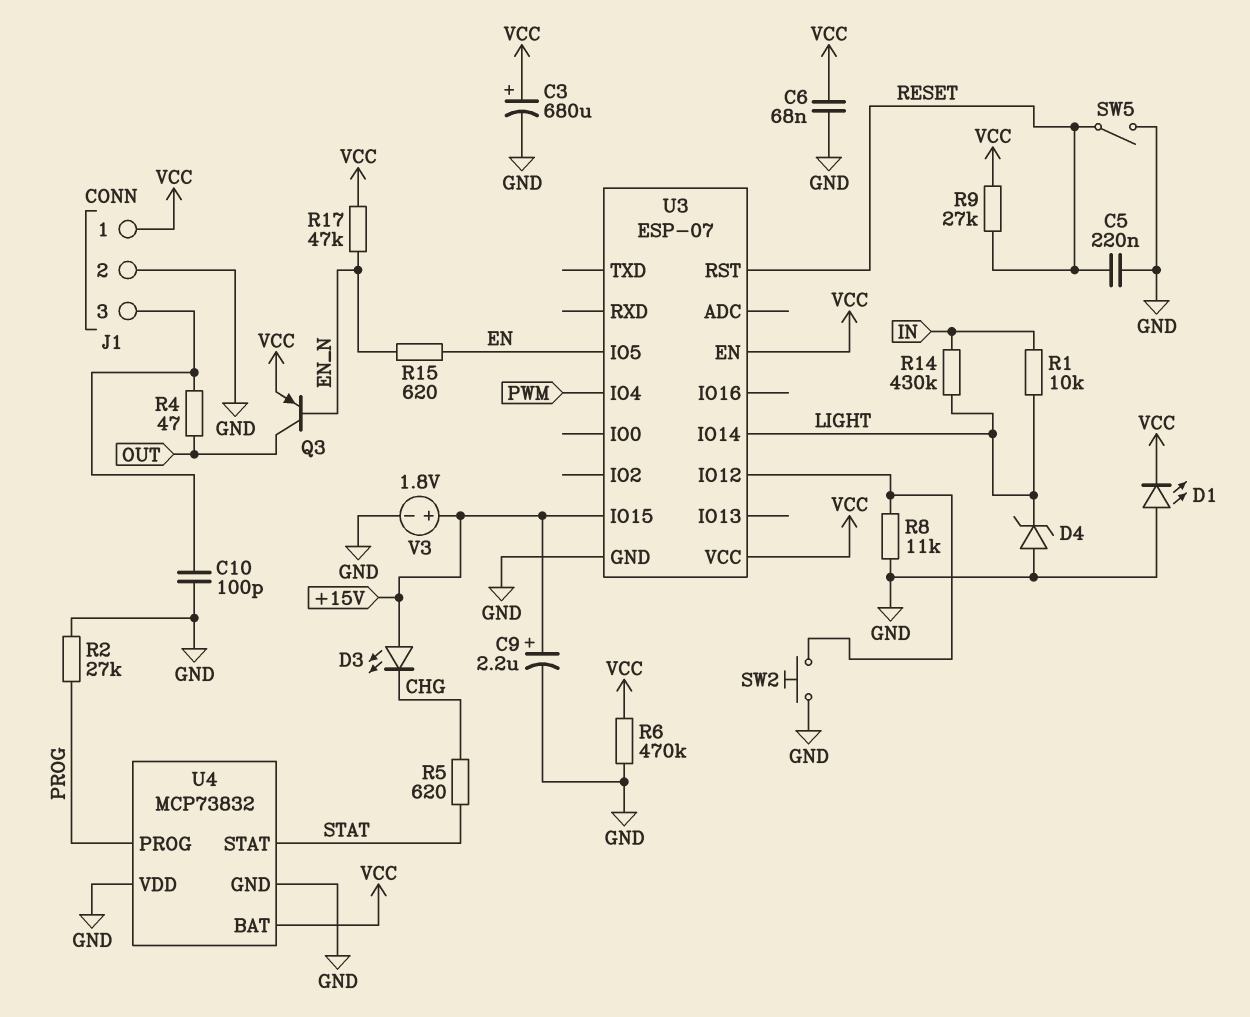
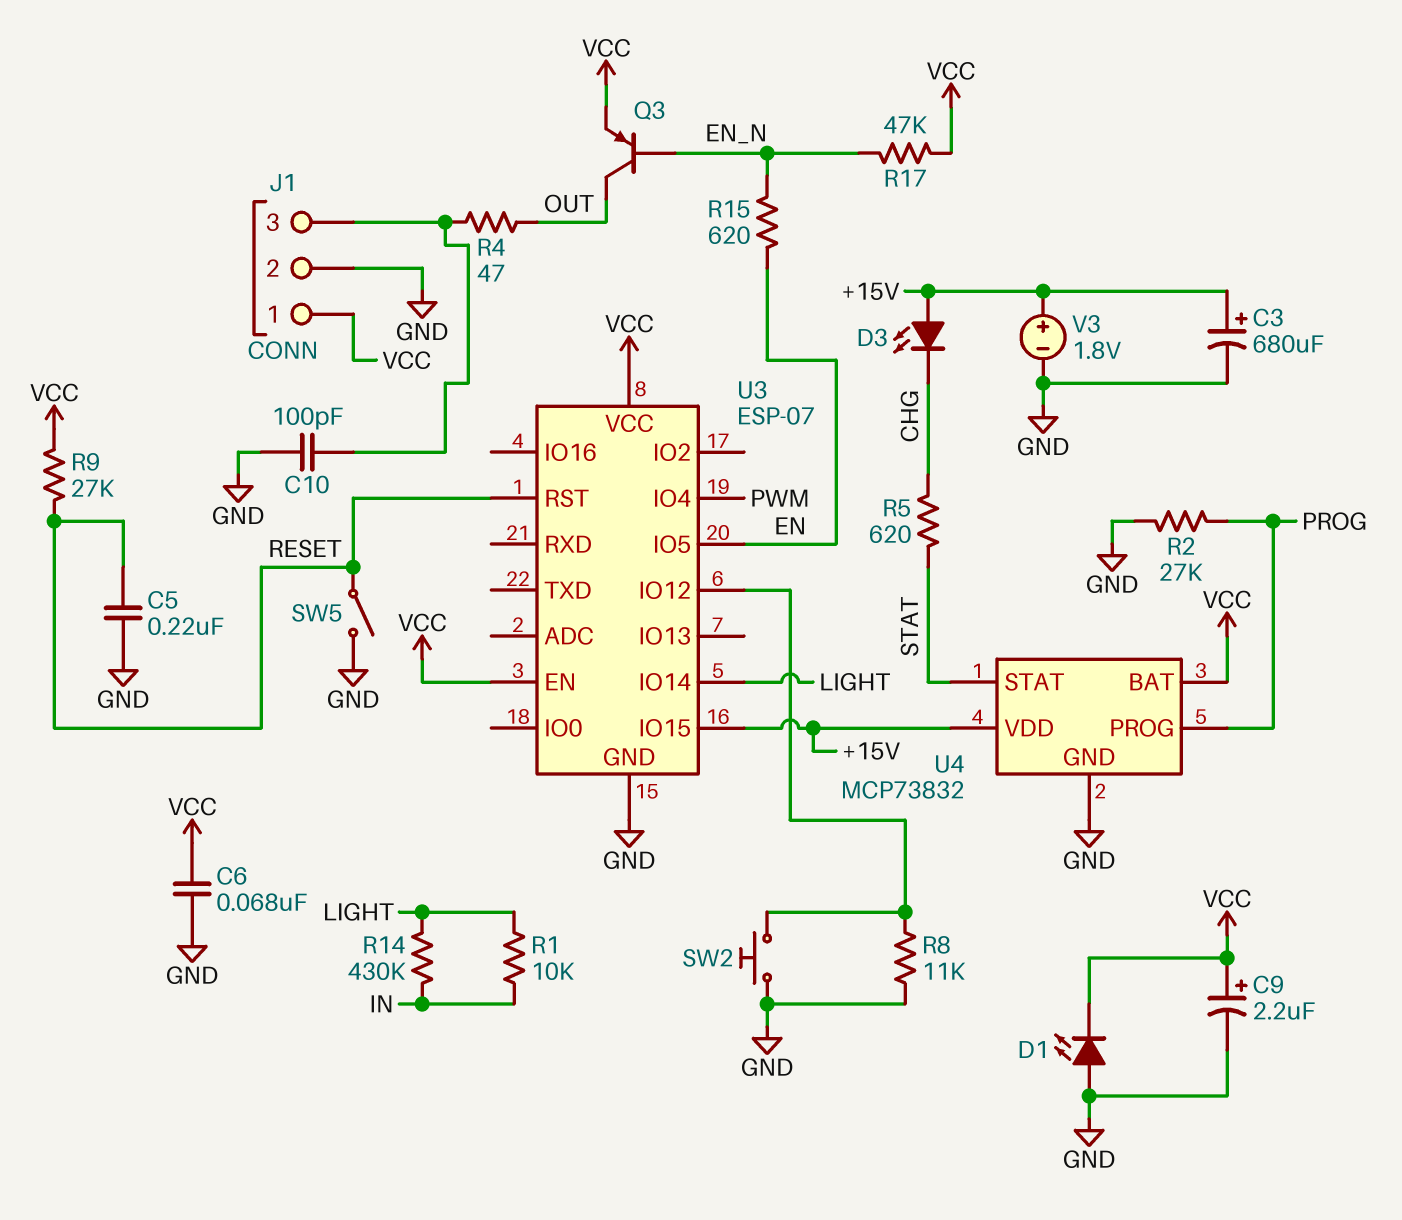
C3: 680uF (plus VCC, minus GND) -> 680uF (plus +15V, minus GND)
C9: 2.2uF (plus +15V, minus GND) -> 2.2uF (plus VCC, minus GND)
D4: zener (A GND, K LIGHT) -> none
R6: 470k (GND, VCC) -> none
U4 pin VDD: GND -> +15V

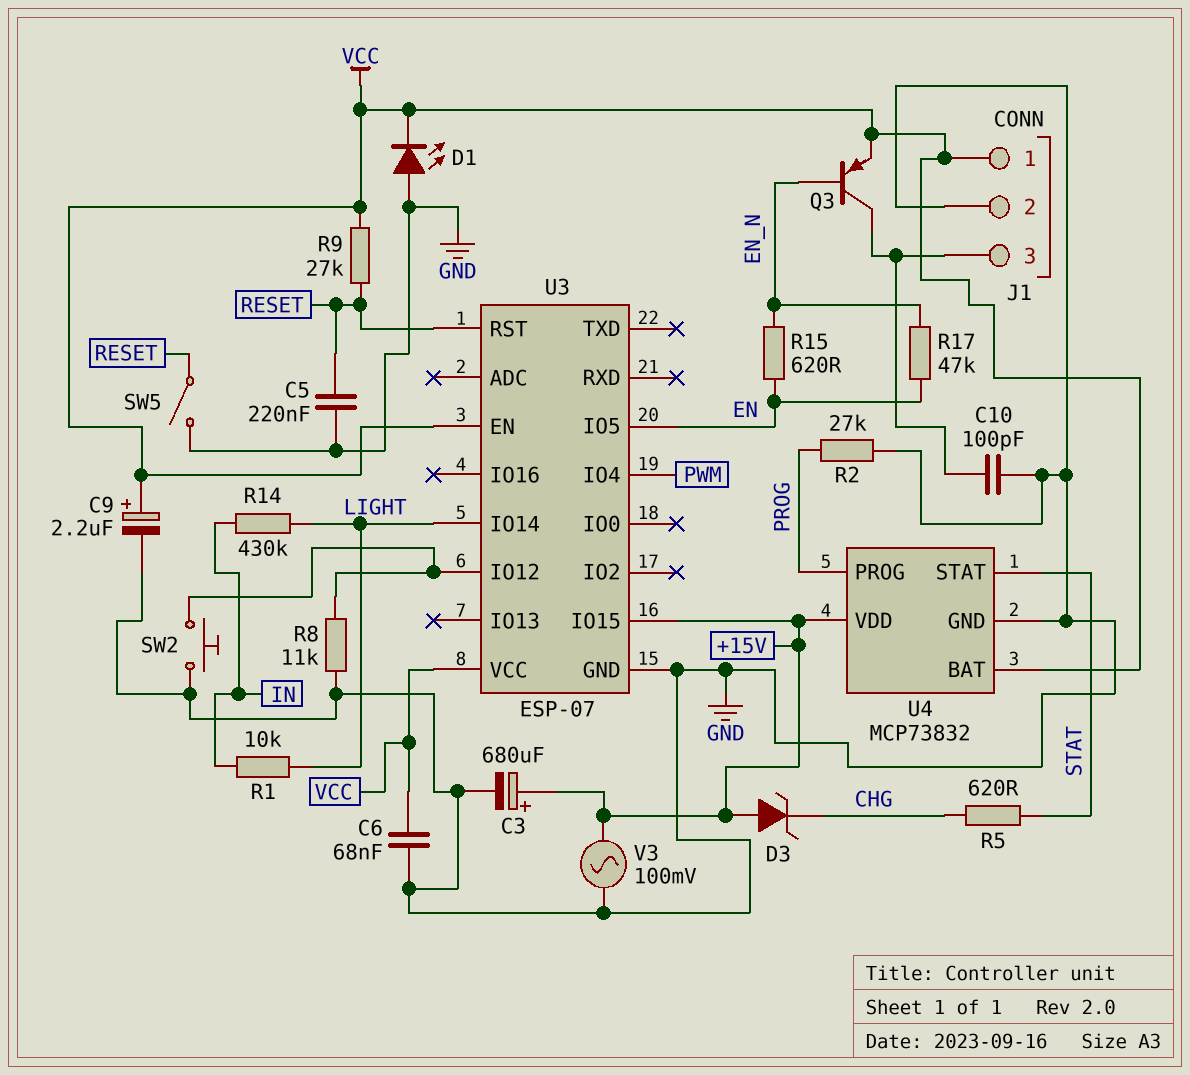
D3: LED (A +15V, K CHG) -> zener (A +15V, K CHG)
Q3: PNP (B EN_N, C OUT, E VCC) -> PNP (B EN_N, C J1/3, E VCC)
R4: 47 (J1/3, OUT) -> none
R17: 47k (EN_N, VCC) -> 47k (EN, EN_N)
V3: 1.8V (plus +15V, minus GND) -> AC 100mV (+15V, GND)

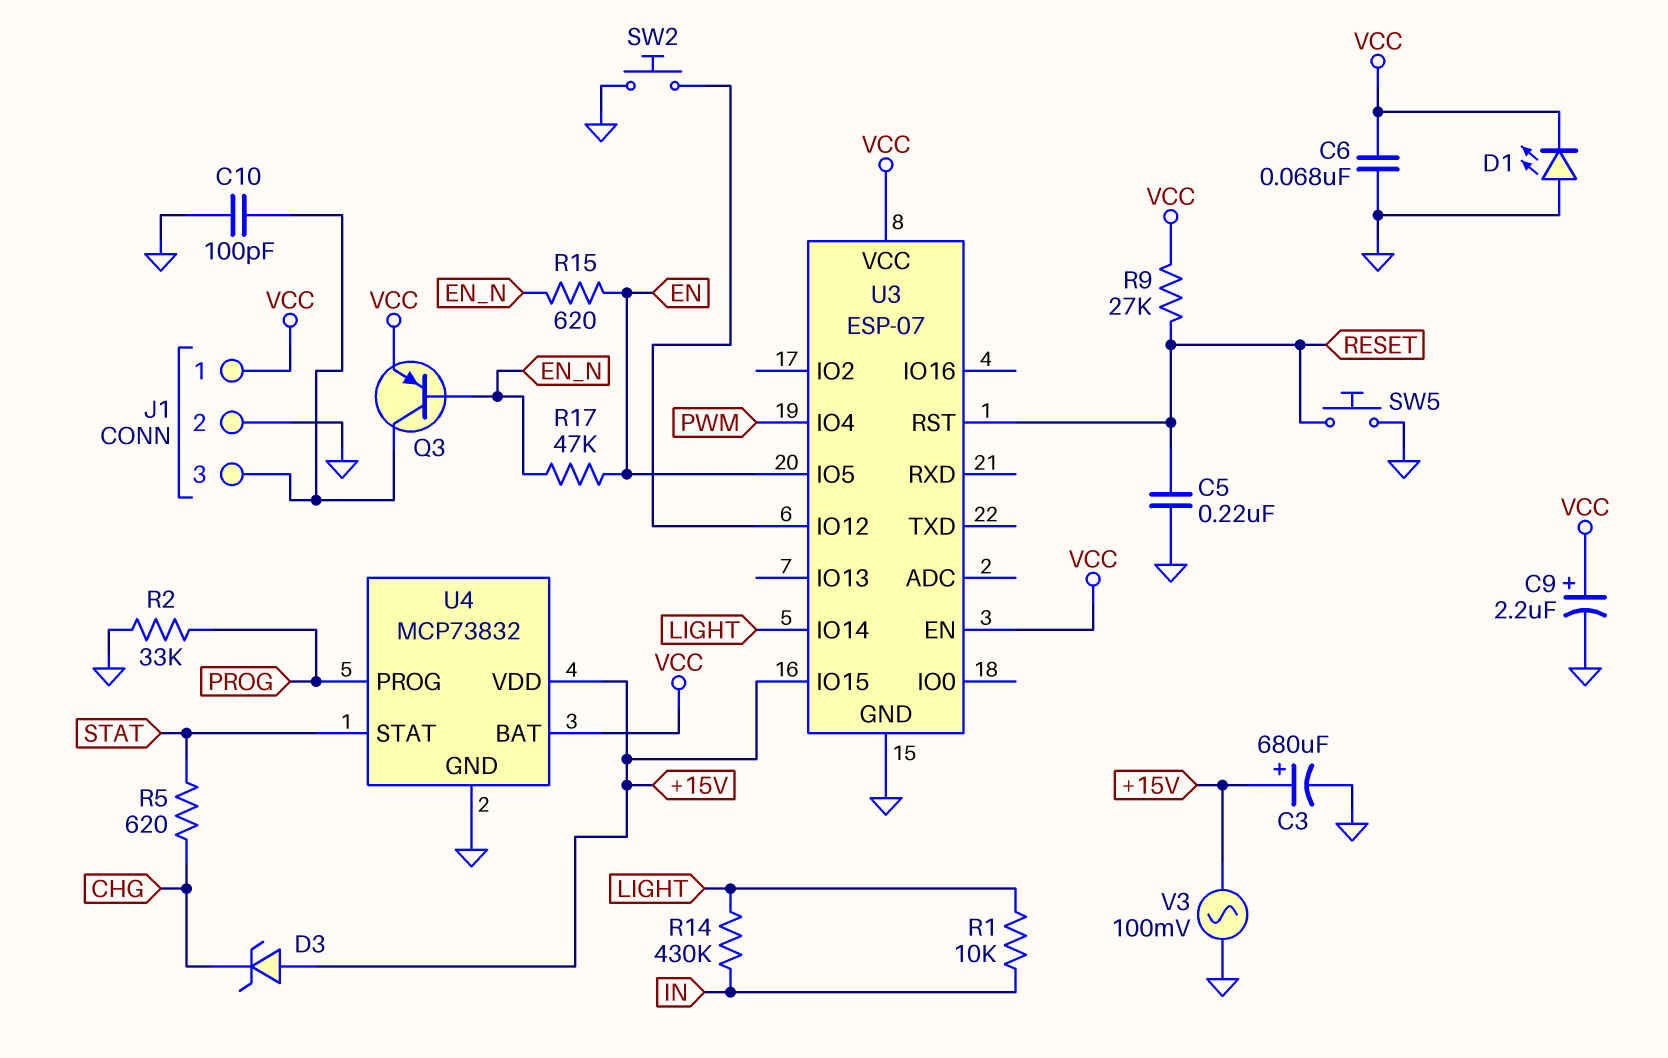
R2: 27k (GND, PROG) -> 33k (GND, PROG)
R8: 11k (GND, U3/IO12) -> none
SW5: switch (GND, RESET) -> button (GND, RESET)

